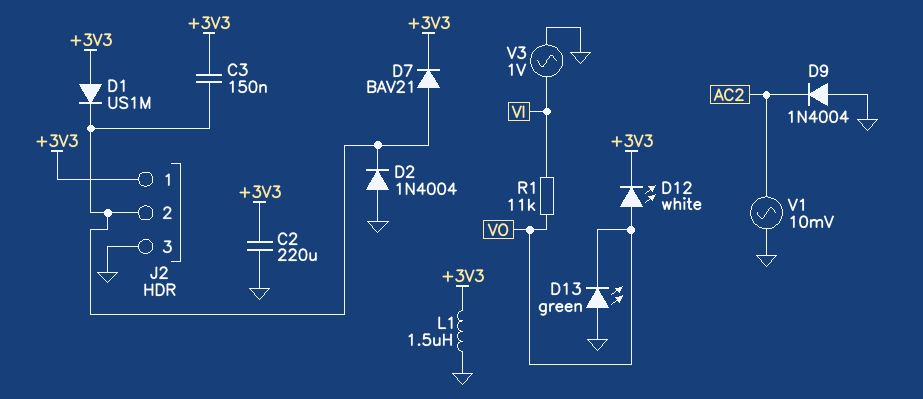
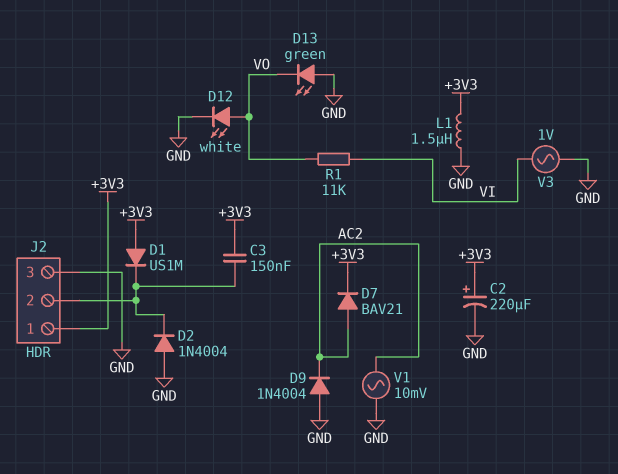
C2: 220uF (+3V3, GND) -> 220uF (plus +3V3, minus GND)
D7: diode BAV21 (A J2/2, K +3V3) -> diode BAV21 (A AC2, K +3V3)
D12: LED white (A VO, K +3V3) -> LED white (A VO, K GND)

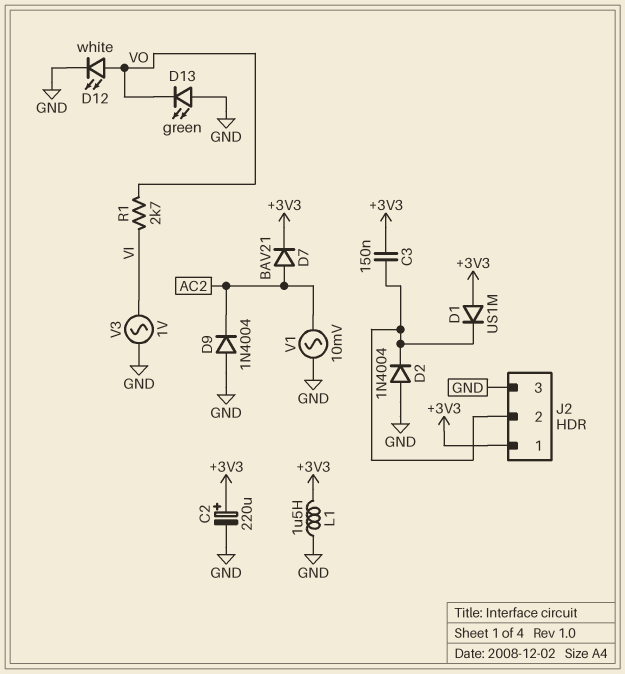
R1: 11k (VI, VO) -> 2.7k (VI, VO)

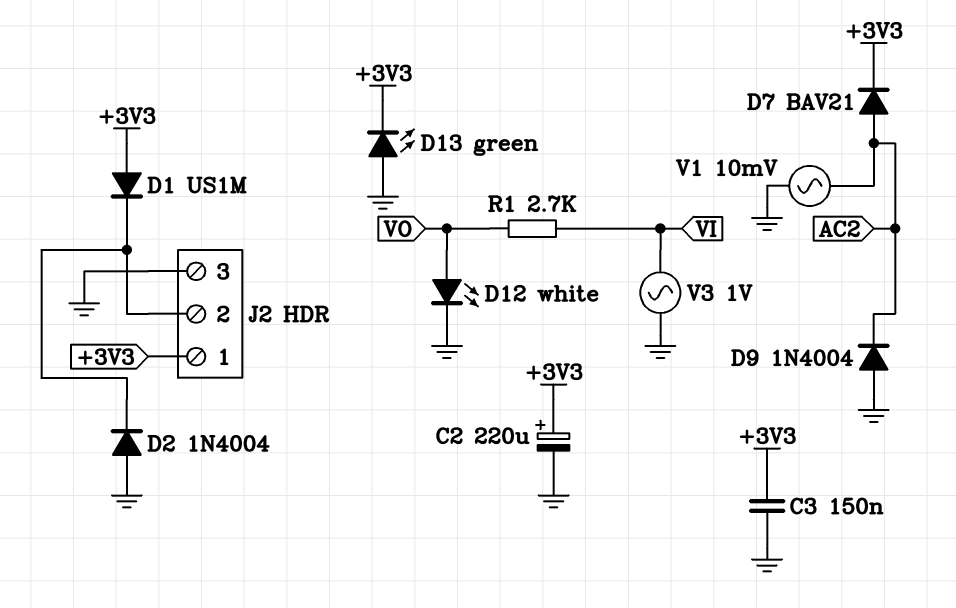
C3: 150nF (+3V3, J2/2) -> 150nF (+3V3, GND)
D13: LED green (A GND, K VO) -> LED green (A GND, K +3V3)
L1: 1.5uH (+3V3, GND) -> none

